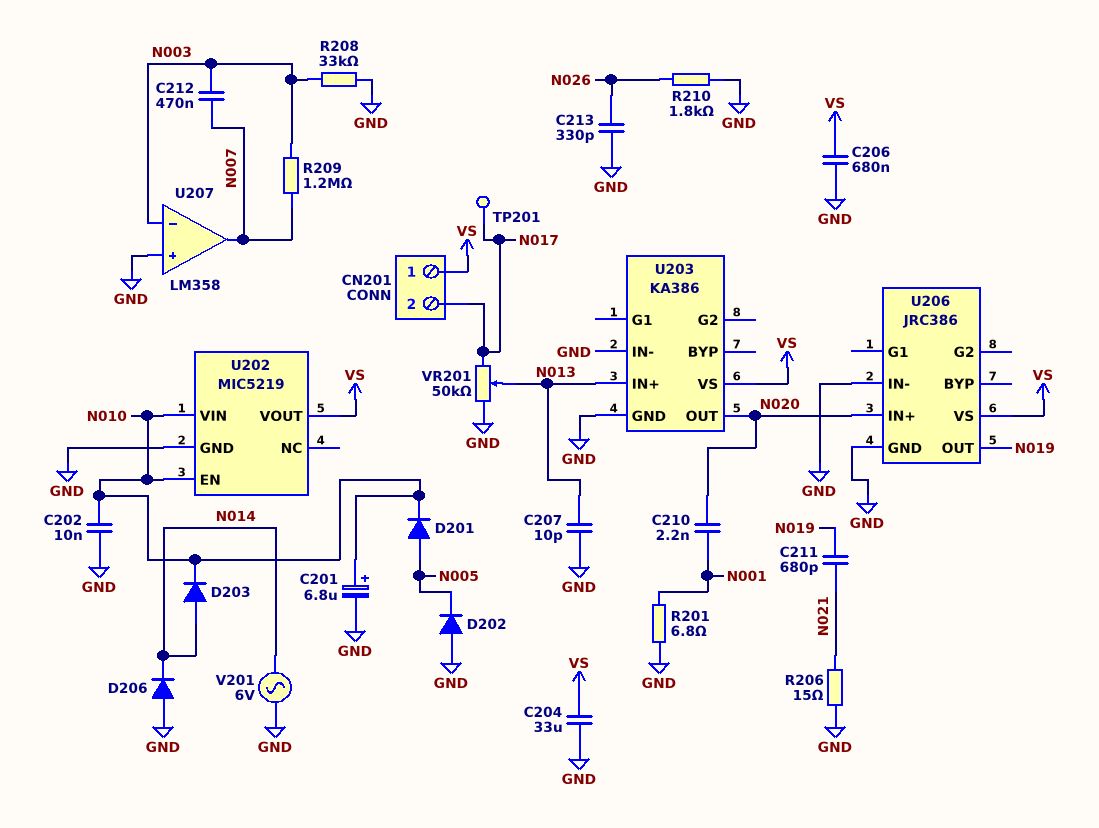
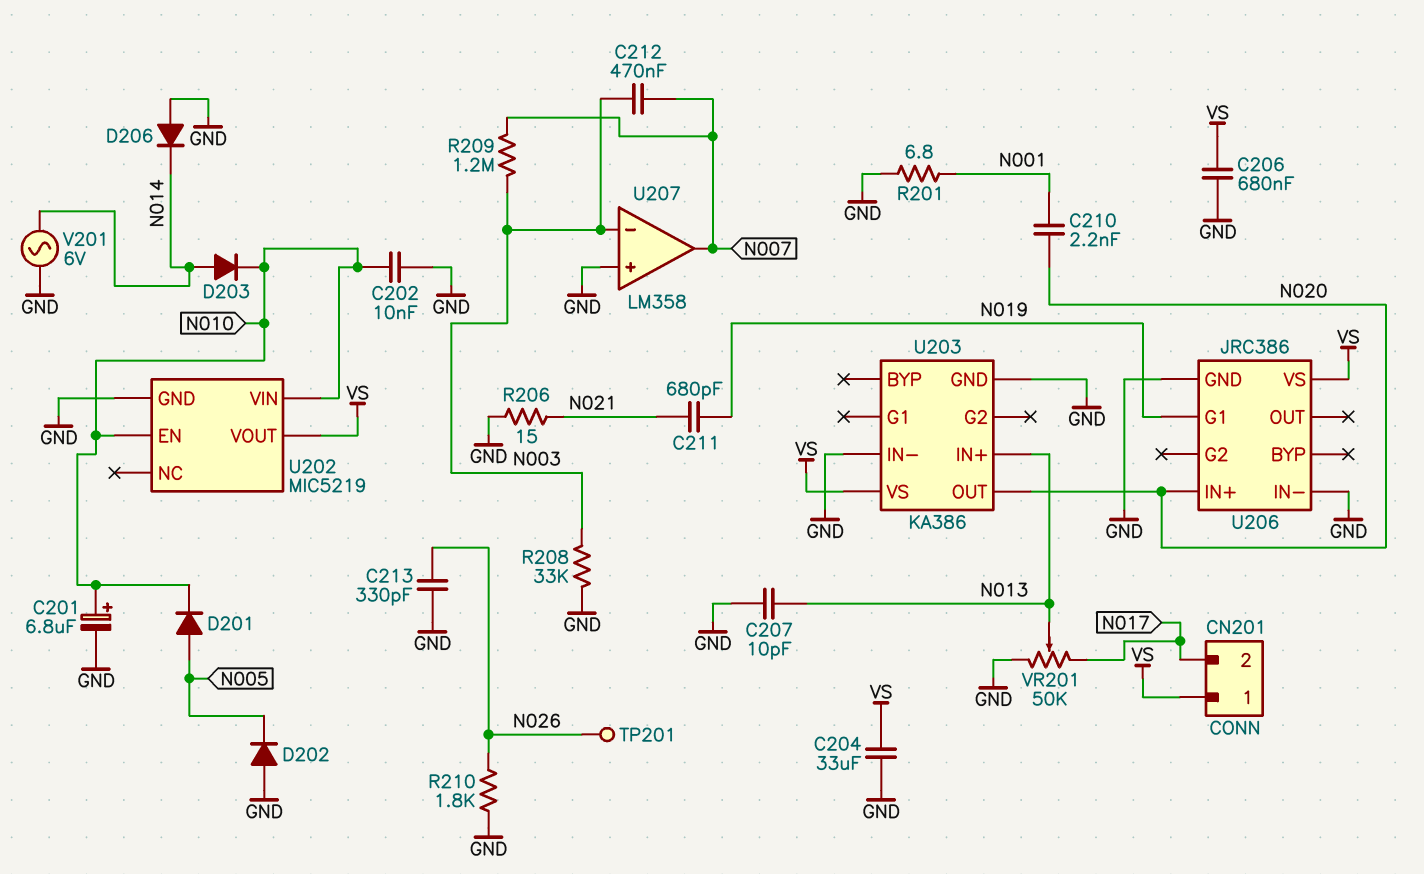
TP201: test point (N017) -> test point (N026)
U206 pin G1: none -> N019
U206 pin OUT: N019 -> none

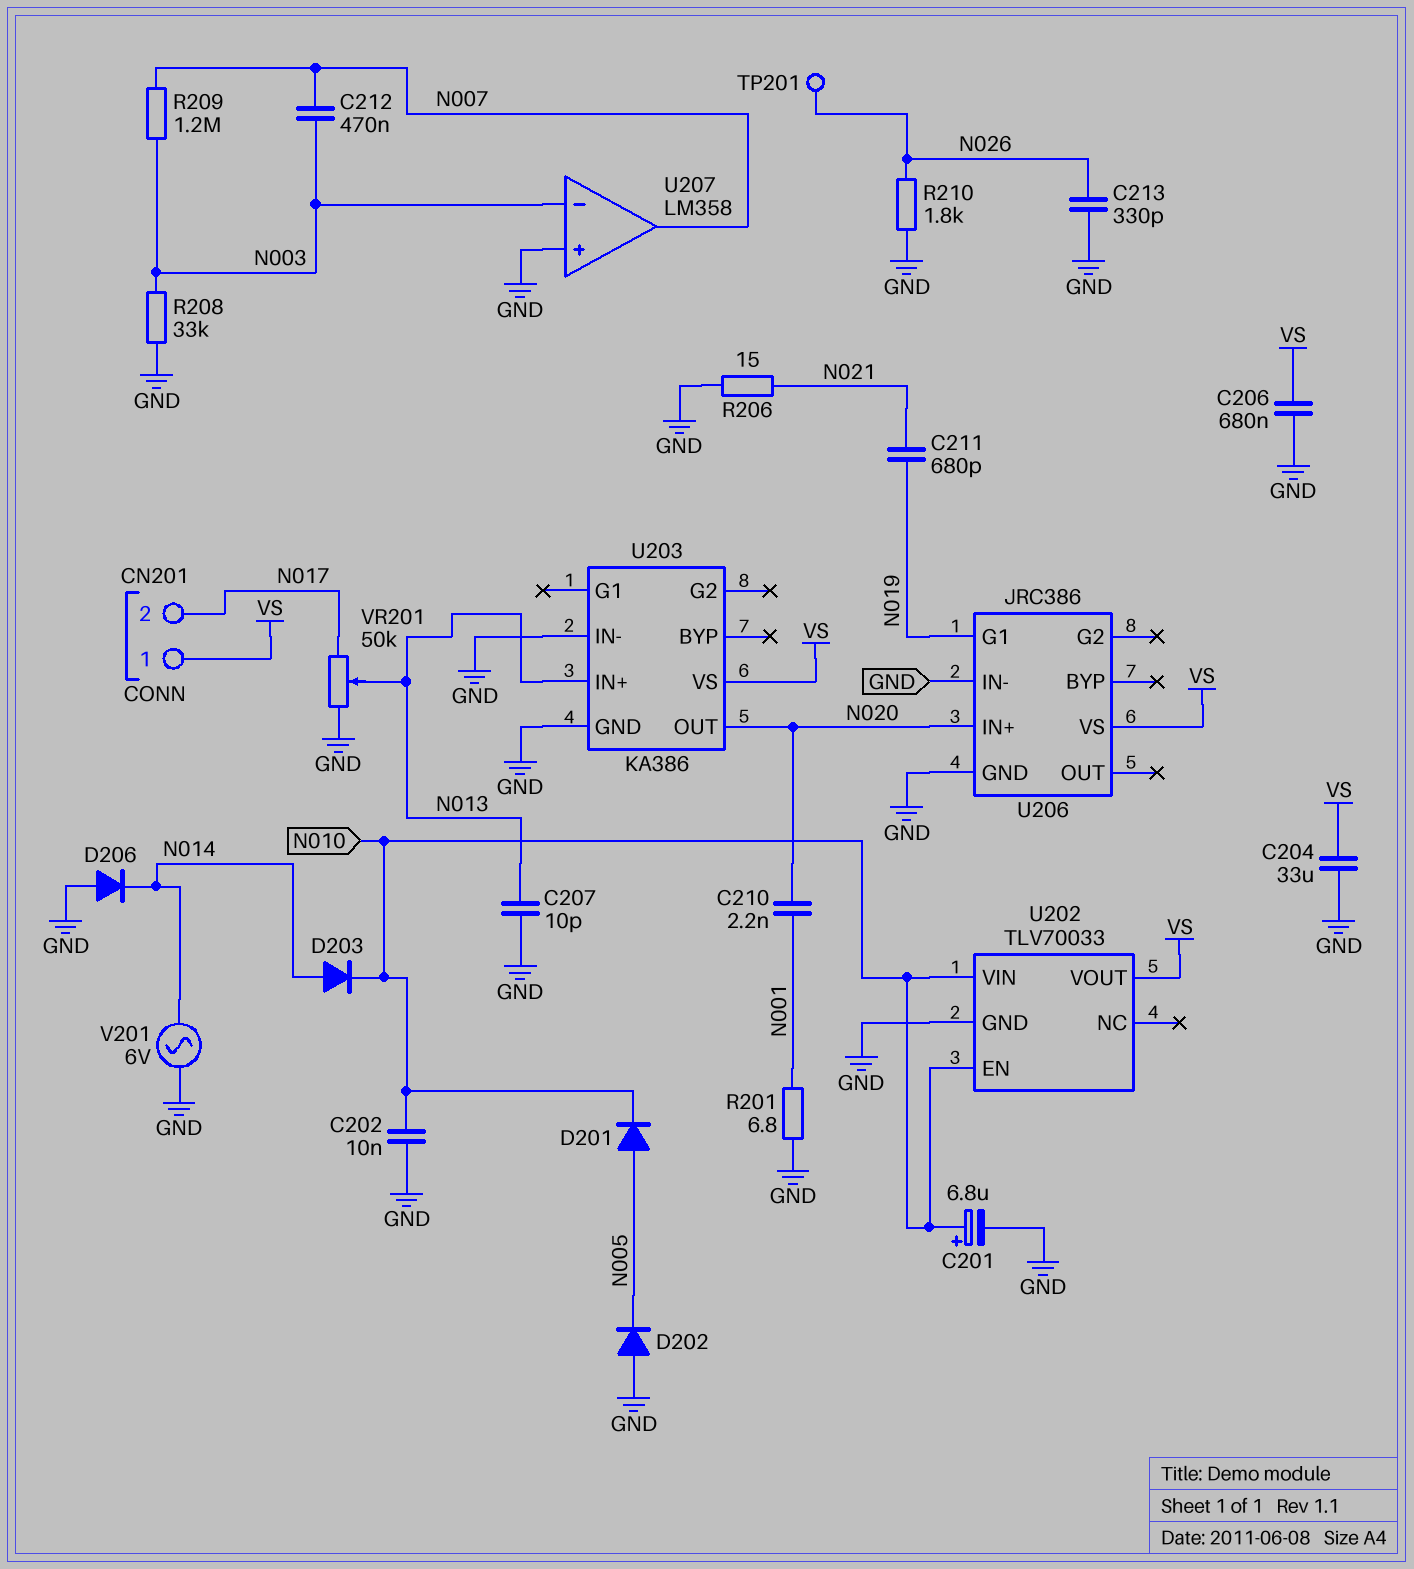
U202: MIC5219 -> TLV70033

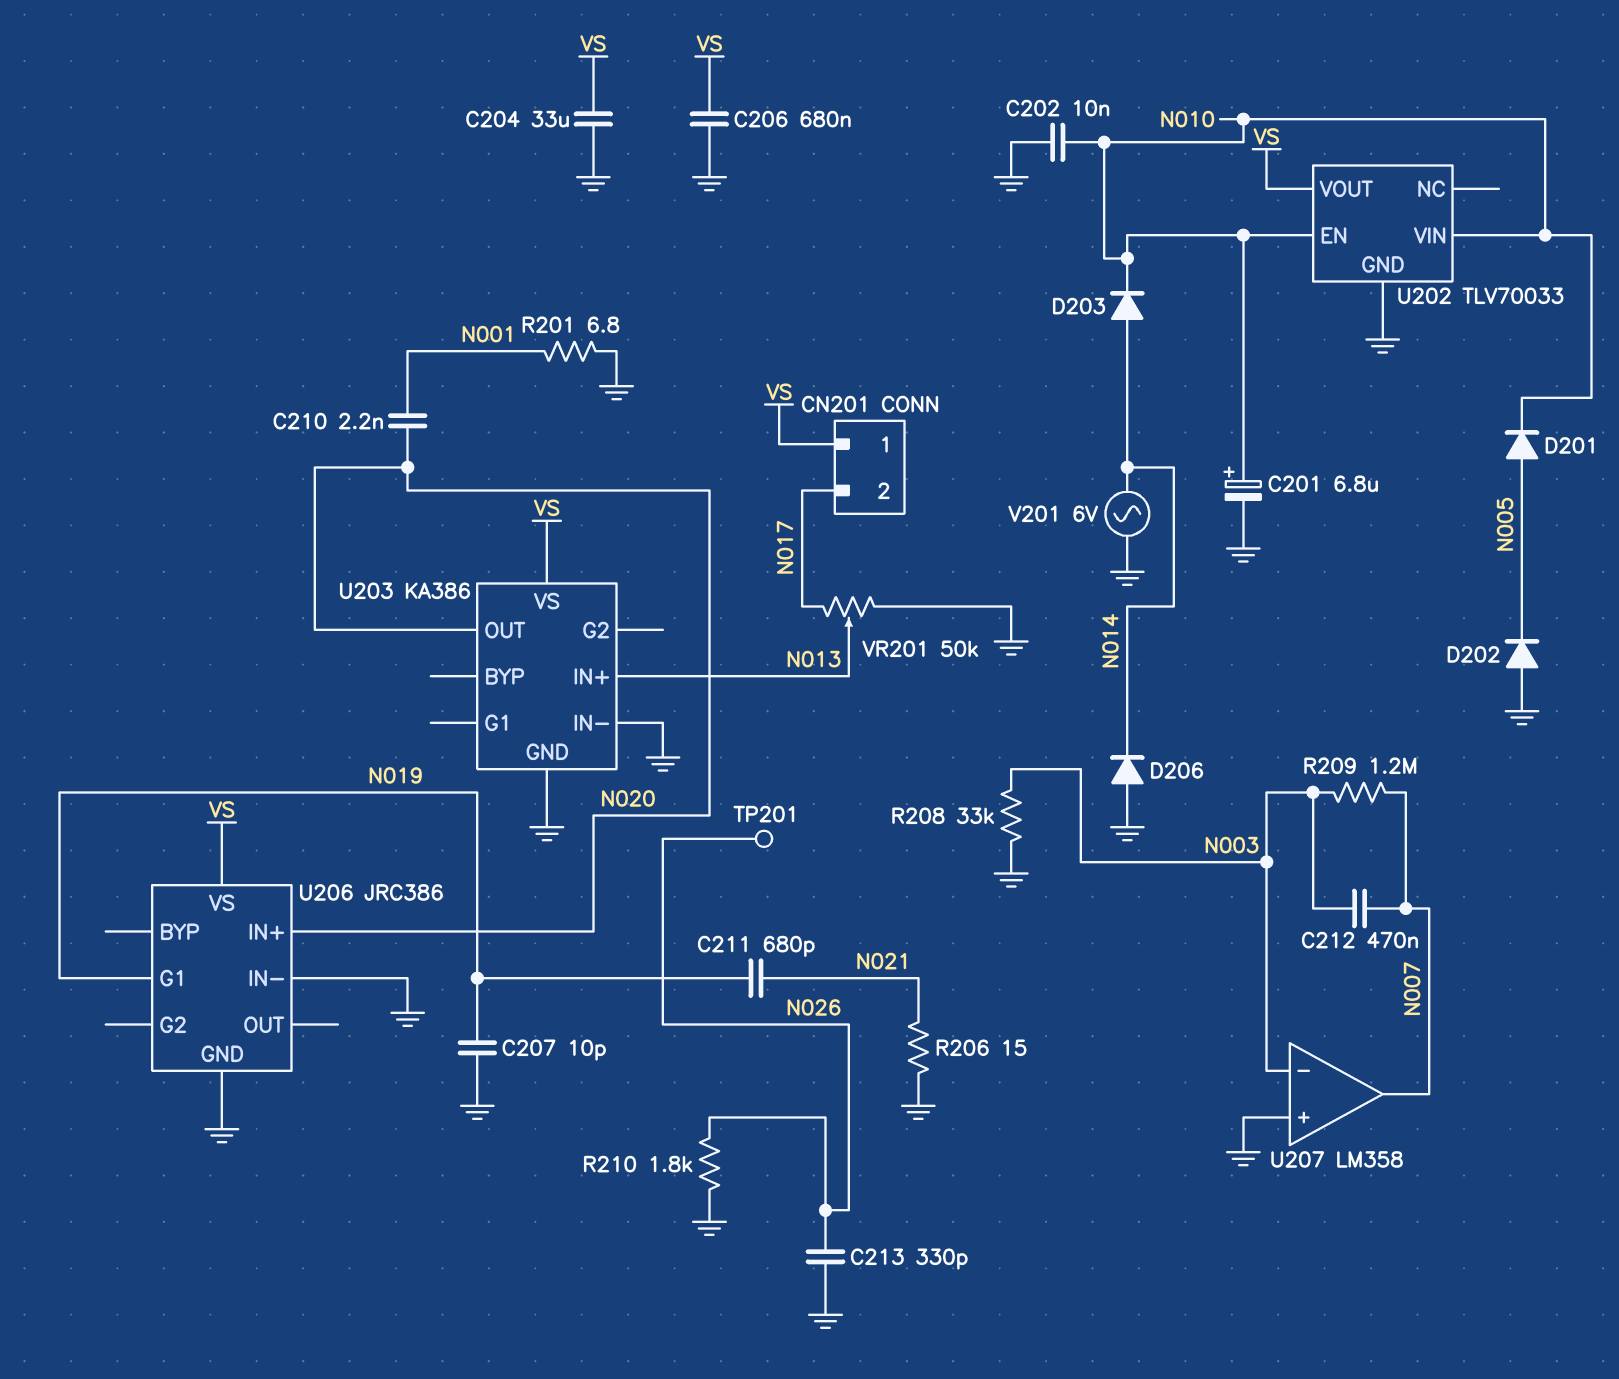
C207: 10pF (GND, N013) -> 10pF (GND, N019)

